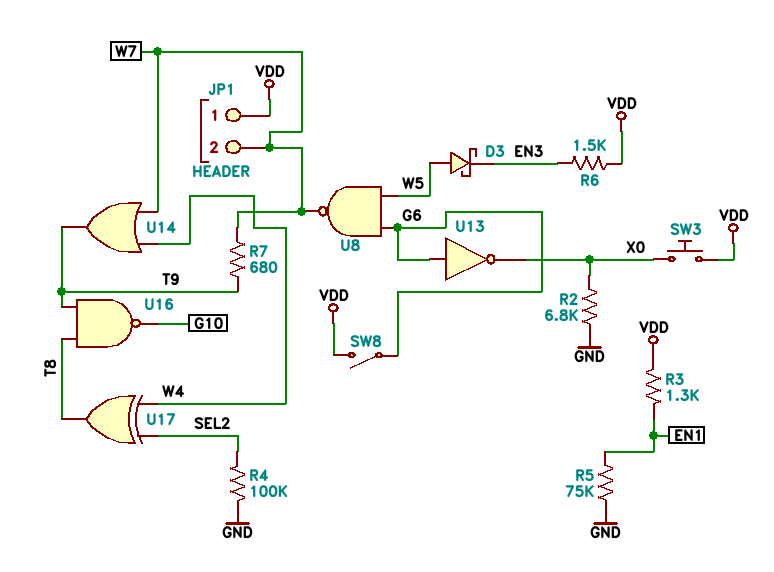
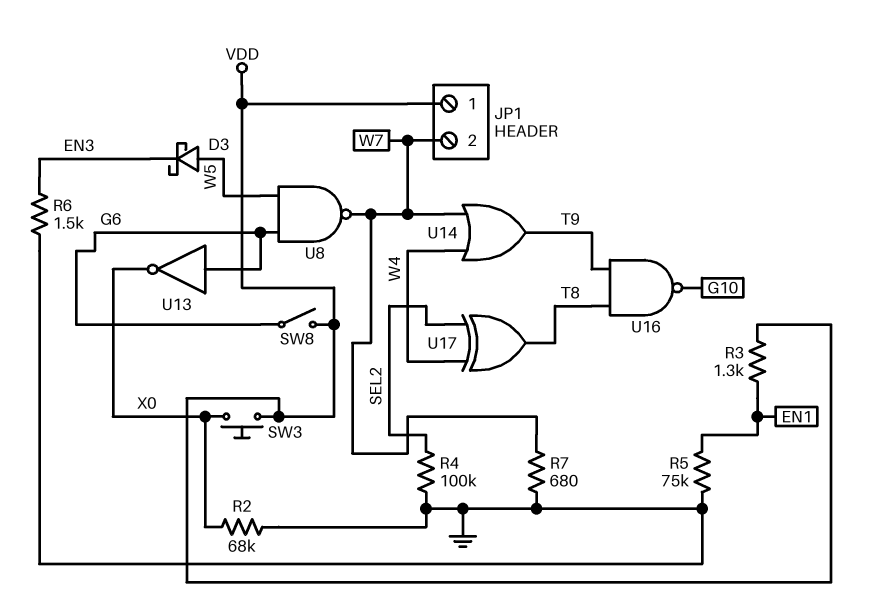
R2: 6.8k (GND, X0) -> 68k (GND, X0)
R6: 1.5k (EN3, VDD) -> 1.5k (EN3, GND)
R7: 680 (T9, W7) -> 680 (GND, W7)

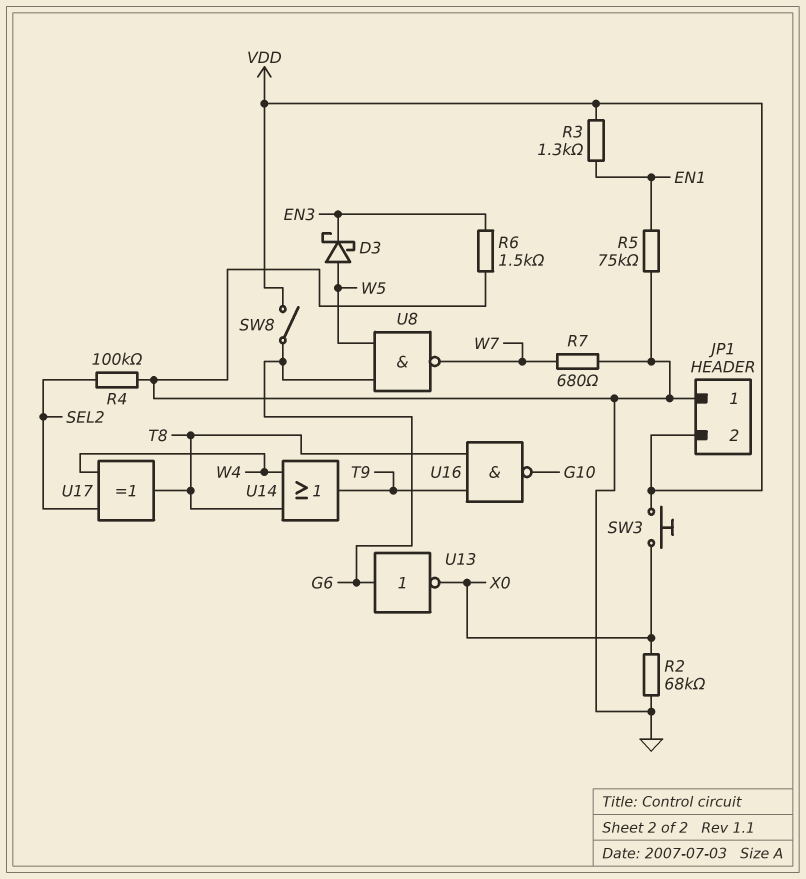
JP1 pin 1: VDD -> GND
JP1 pin 2: W7 -> VDD
U14: OR (in W4, in W7, out T9) -> OR (in T8, in W4, out T9)

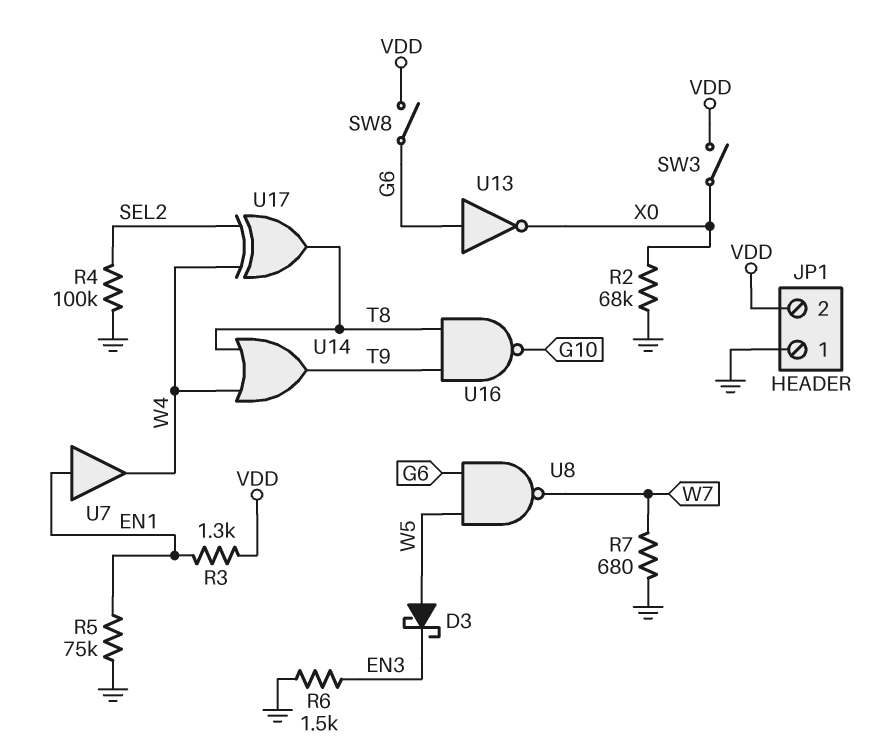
SW3: button (VDD, X0) -> switch (VDD, X0)
U7: none -> buffer (in EN1, out W4)

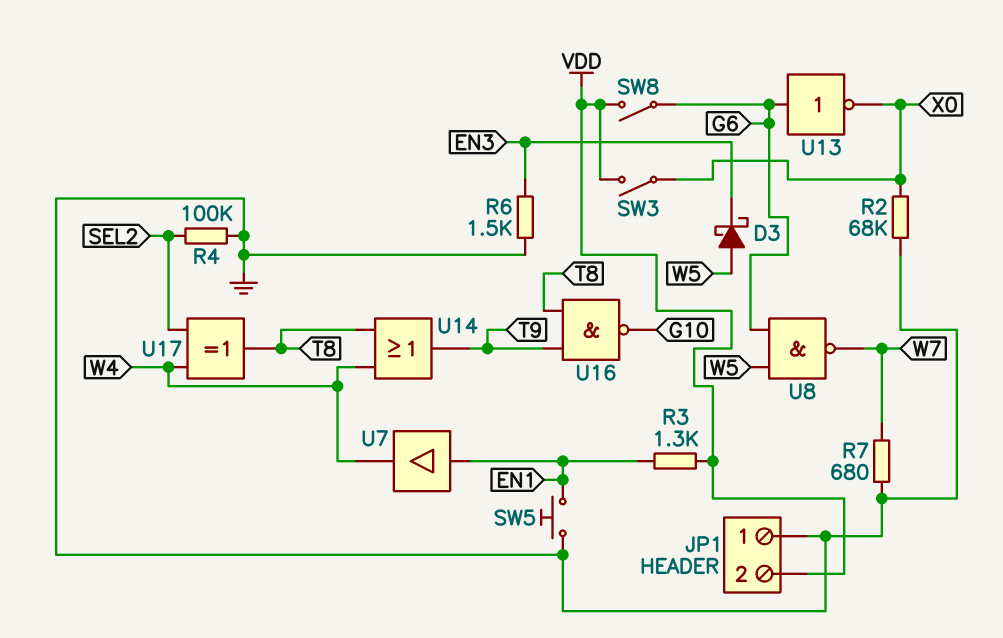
R5: 75k (EN1, GND) -> none
SW5: none -> button (EN1, GND)

